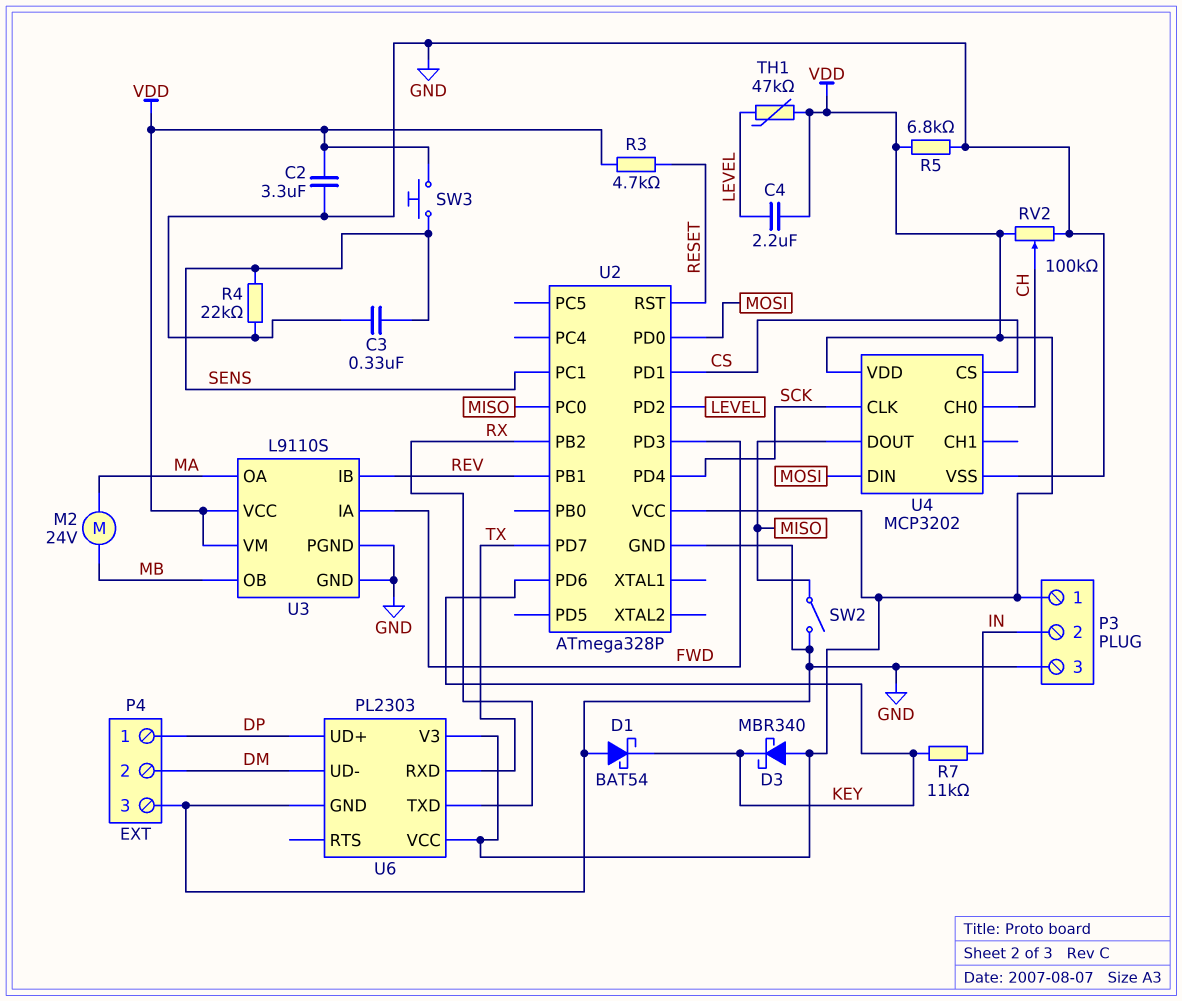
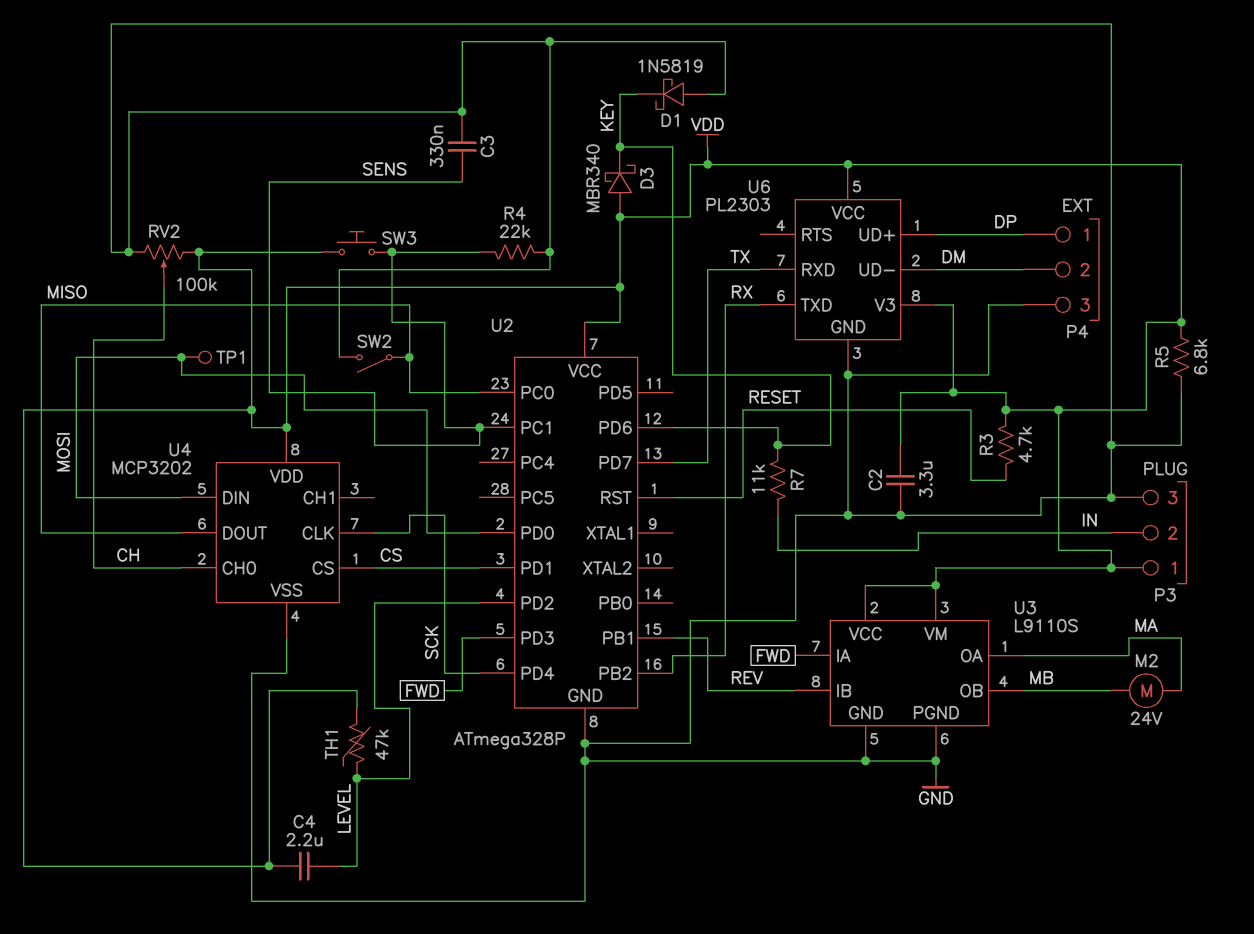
D1: schottky BAT54 (A GND, K KEY) -> schottky 1N5819 (A GND, K KEY)
TP1: none -> test point (MOSI)

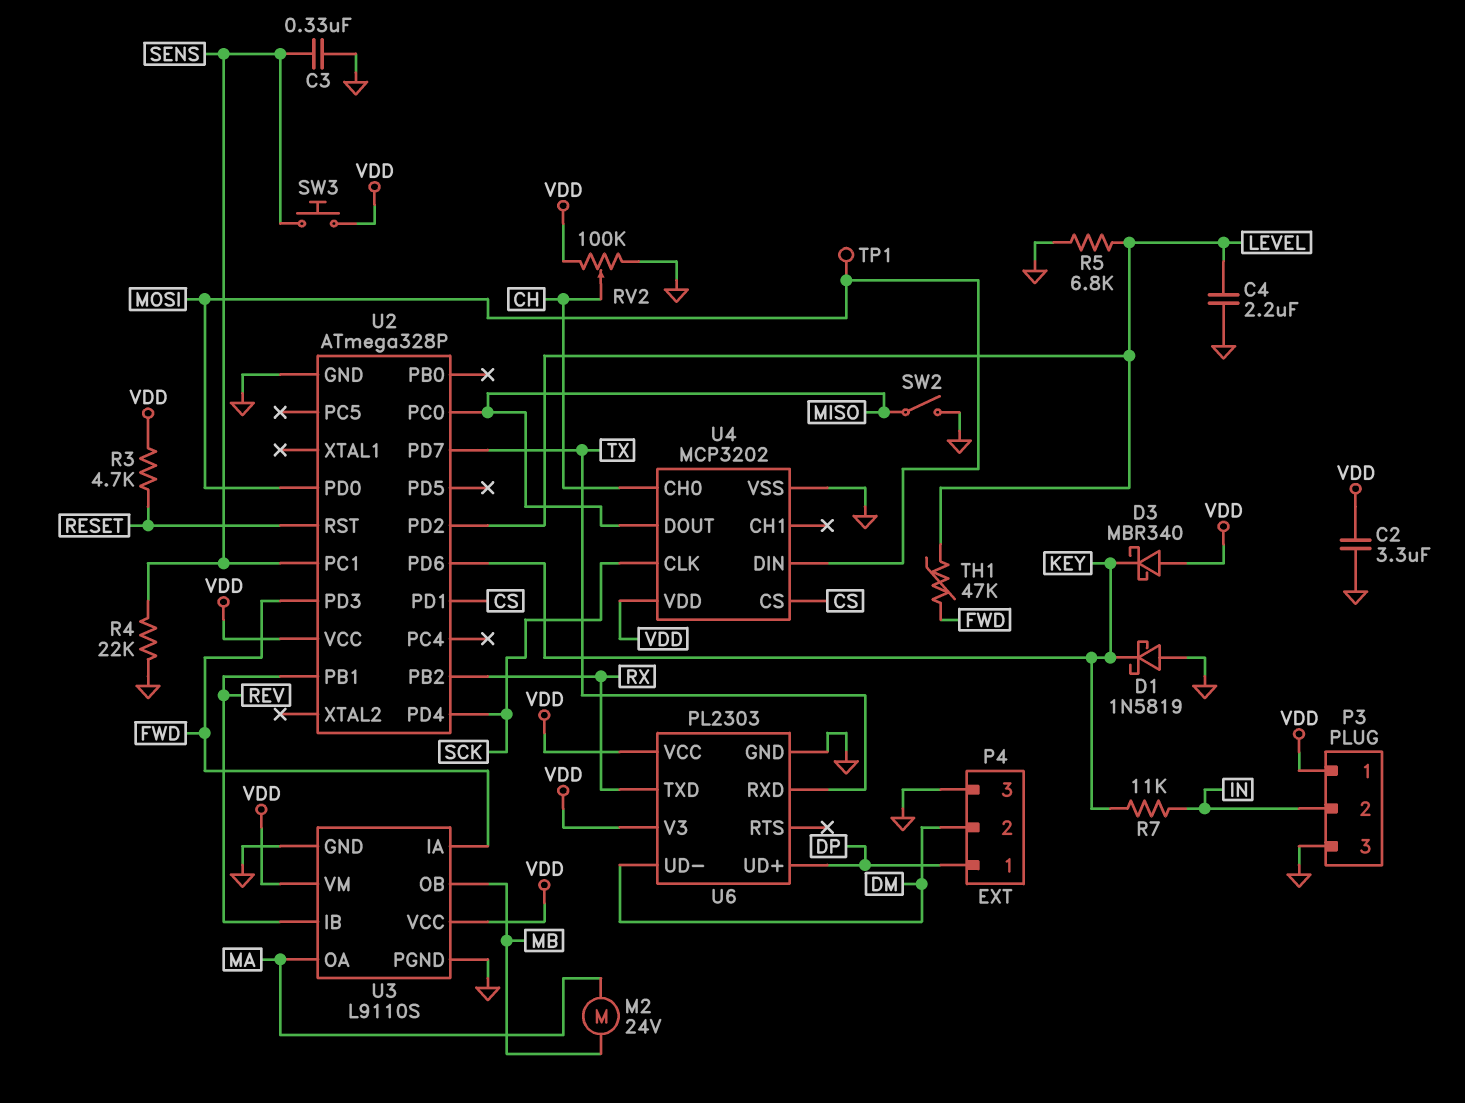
C4: 2.2uF (LEVEL, VDD) -> 2.2uF (GND, LEVEL)
R5: 6.8k (GND, VDD) -> 6.8k (GND, LEVEL)
TH1: 47k (LEVEL, VDD) -> 47k (FWD, LEVEL)

